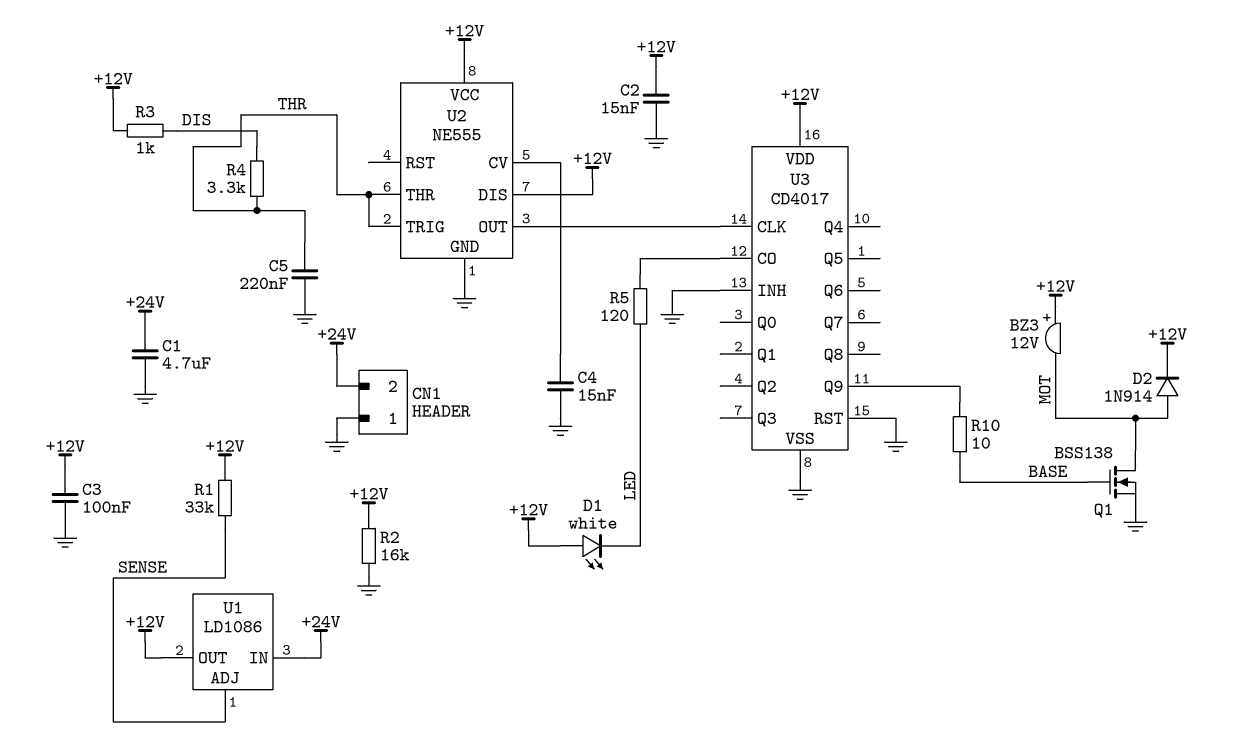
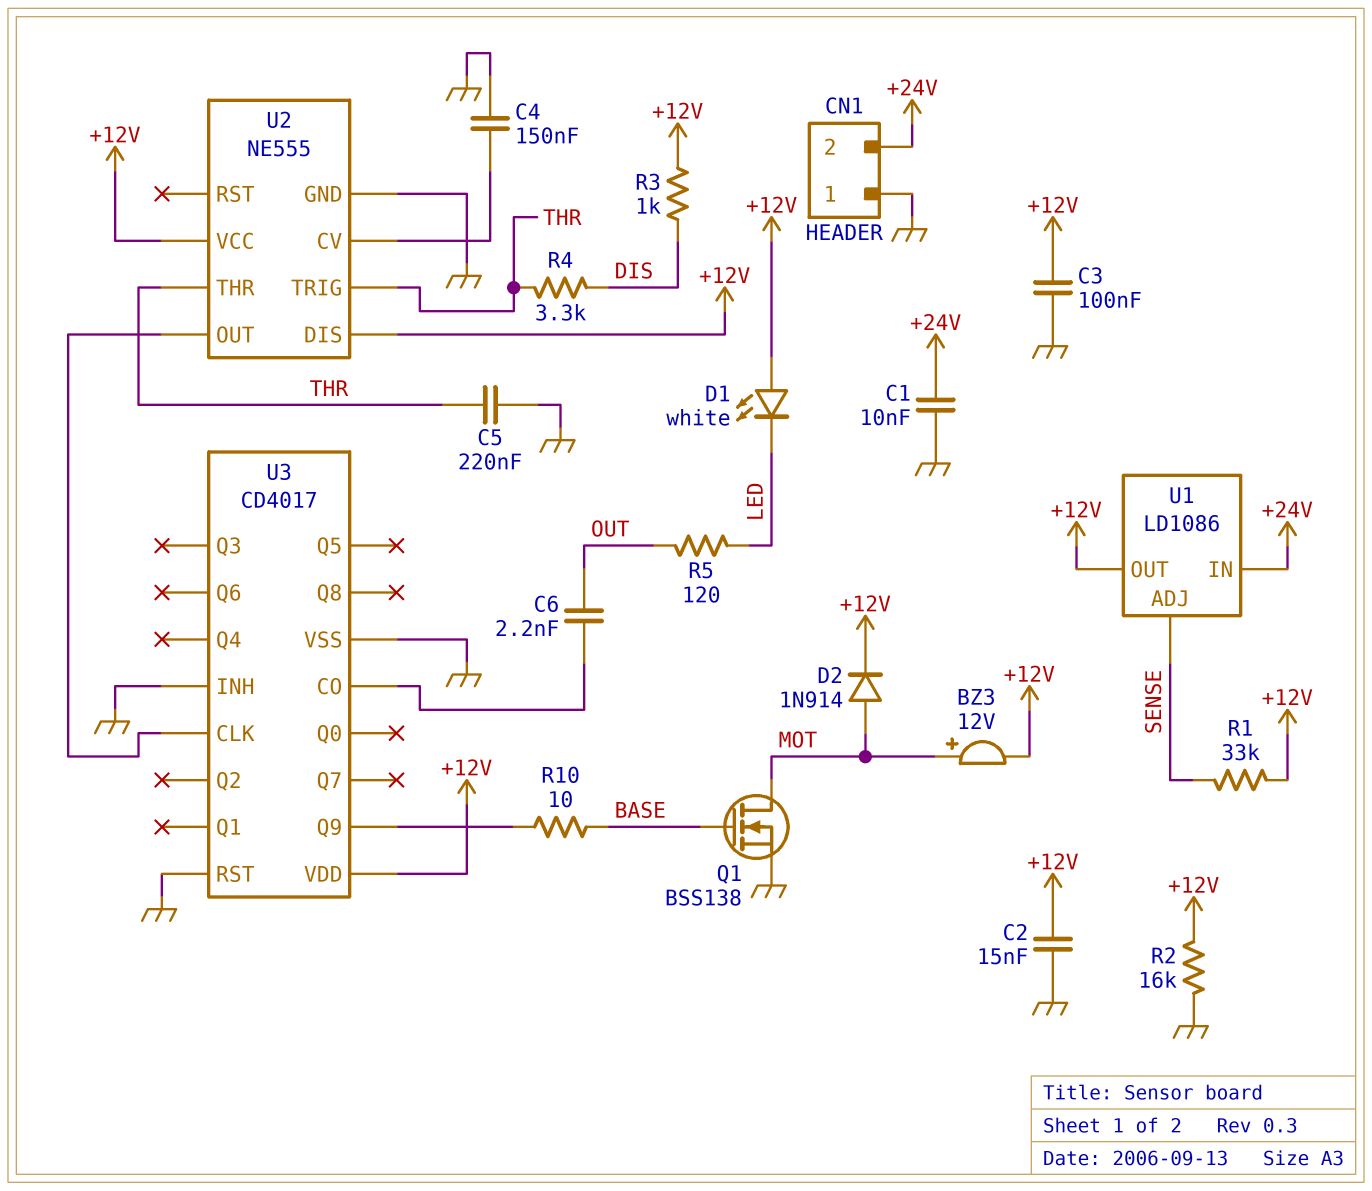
BZ3: buzzer 12V (plus +12V, minus MOT) -> buzzer 12V (plus MOT, minus +12V)
C1: 4.7uF (+24V, GND) -> 10nF (+24V, GND)
C4: 15nF (GND, U2/CV) -> 150nF (GND, U2/CV)
C6: none -> 2.2nF (OUT, U3/CO)
R5: 120 (LED, U3/CO) -> 120 (LED, OUT)

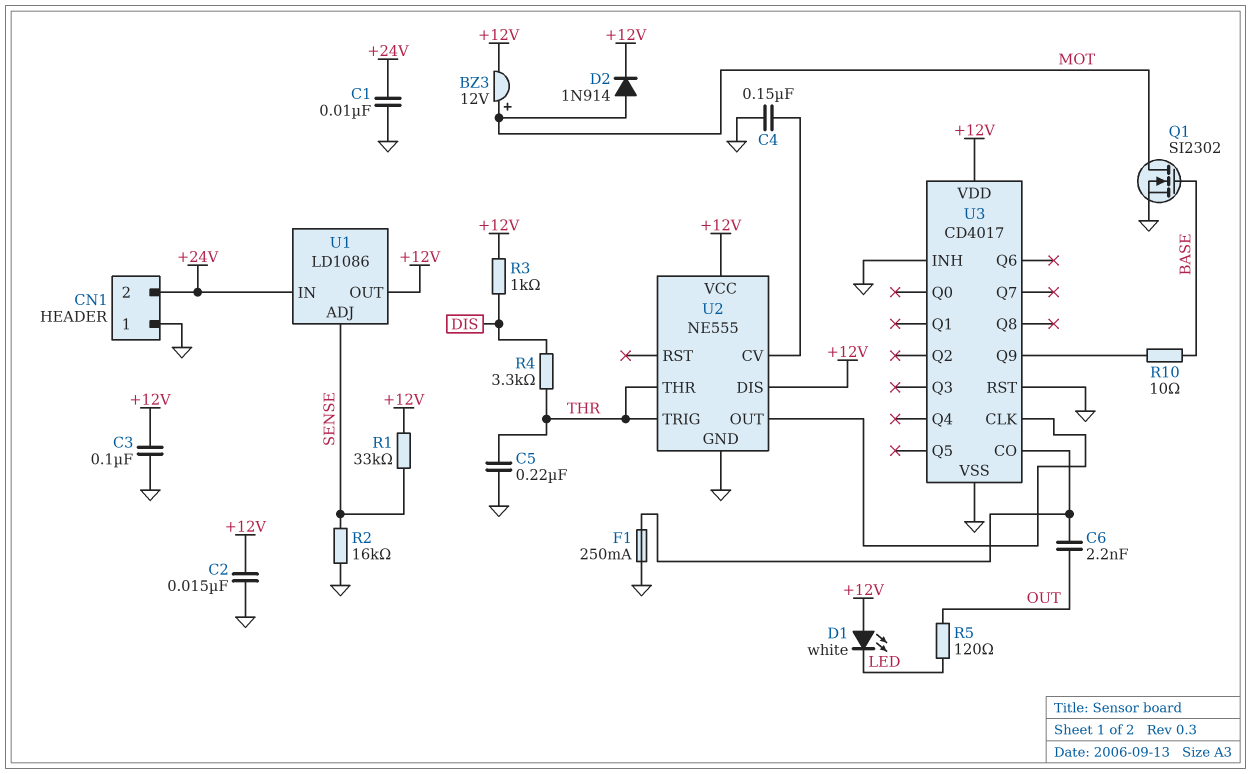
F1: none -> 250mA (GND, U3/CO)
Q1: NMOS BSS138 (G BASE, D MOT, S GND) -> NMOS SI2302 (G BASE, D MOT, S GND)
R2: 16k (+12V, GND) -> 16k (GND, SENSE)

